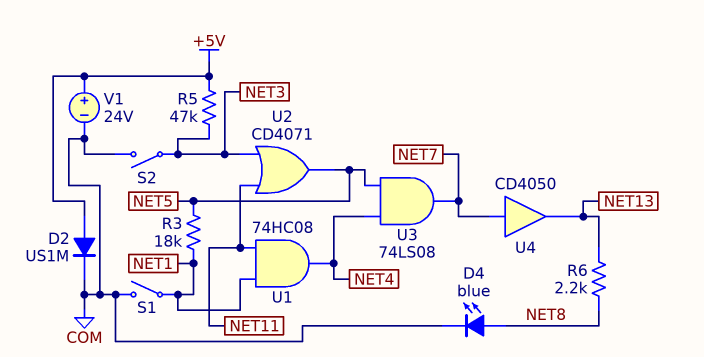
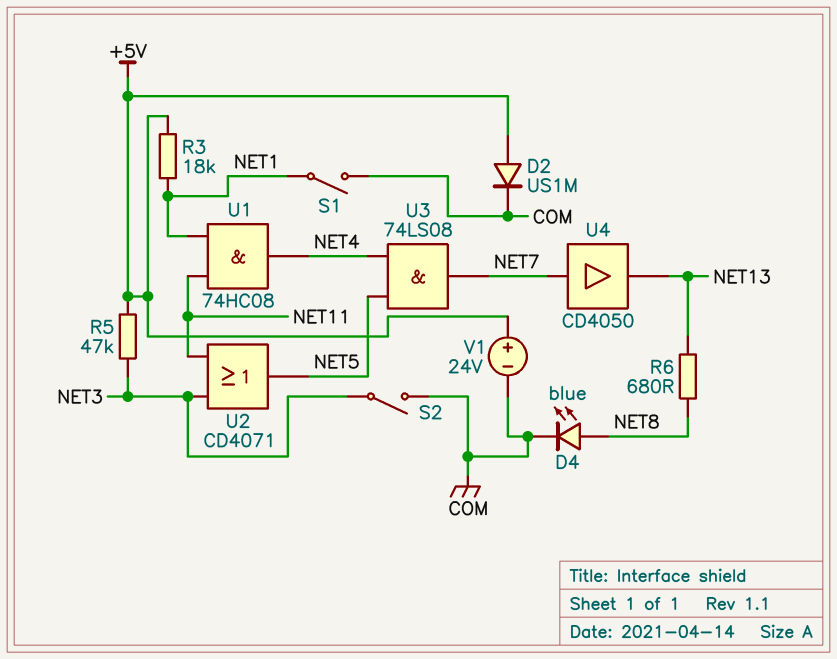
R3: 18k (NET1, NET5) -> 18k (+5V, NET1)
R6: 2.2k (NET8, NET13) -> 680 (NET8, NET13)

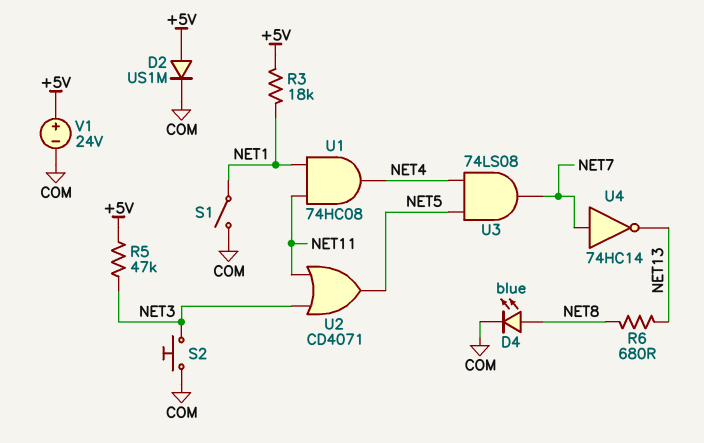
S2: switch (COM, NET3) -> button (COM, NET3)
U4: buffer CD4050 (in NET7, out NET13) -> NOT 74HC14 (in NET7, out NET13)

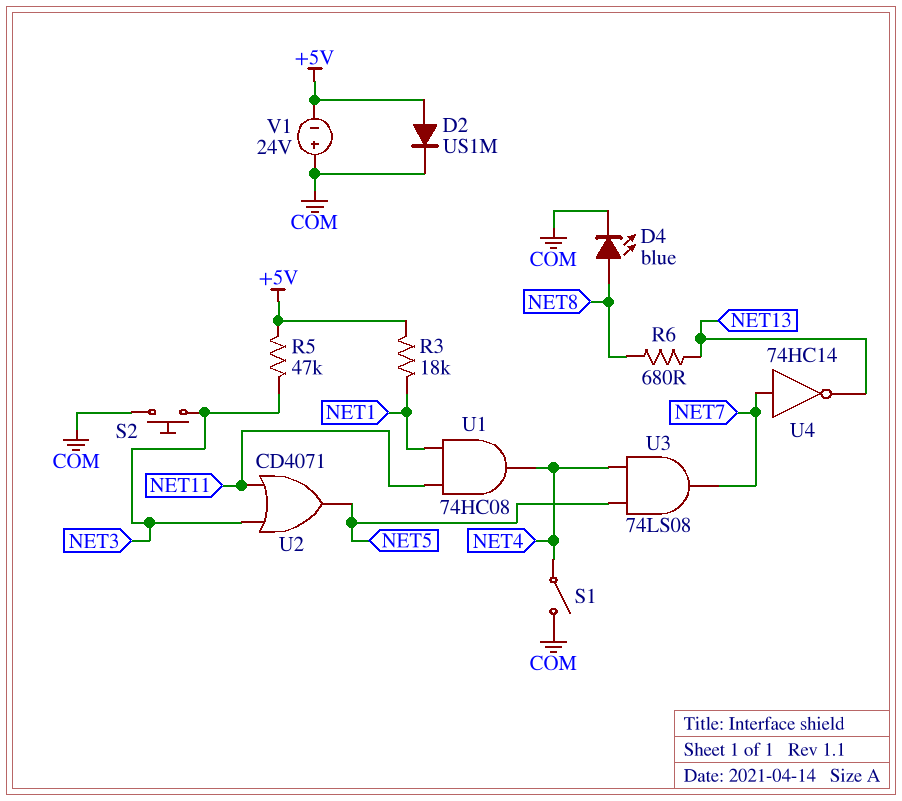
S1: switch (COM, NET1) -> switch (COM, NET4)
V1: 24V (plus +5V, minus COM) -> 24V (plus COM, minus +5V)

